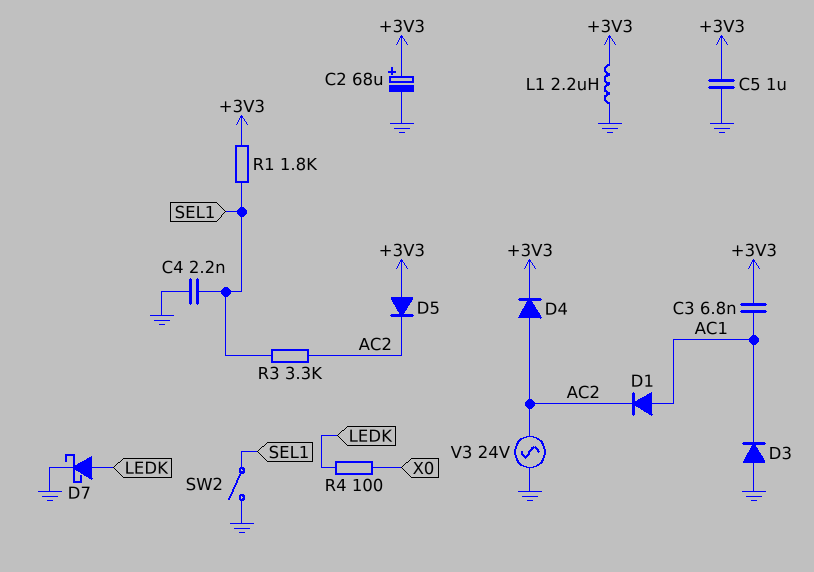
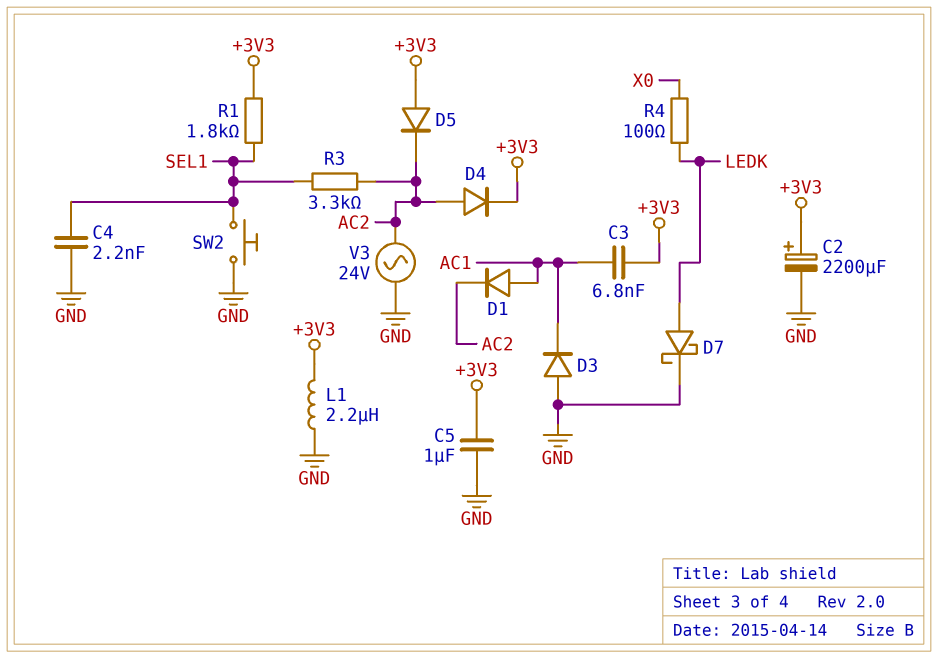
C2: 68uF (plus +3V3, minus GND) -> 2200uF (plus +3V3, minus GND)
SW2: switch (GND, SEL1) -> button (GND, SEL1)

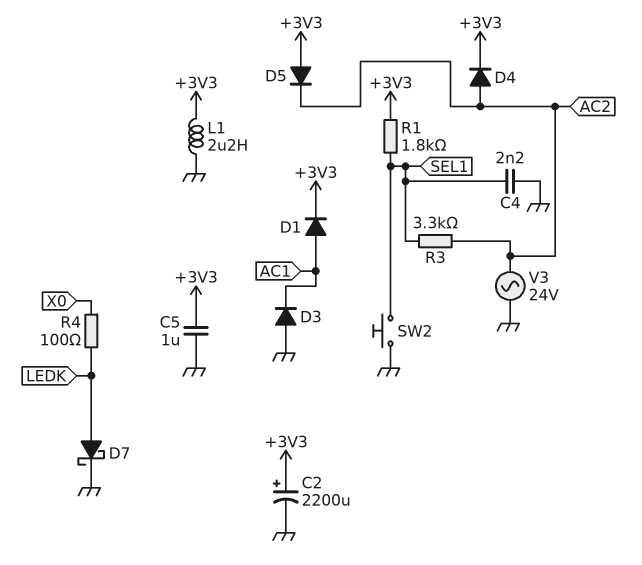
C3: 6.8nF (+3V3, AC1) -> none
D1: diode (A AC1, K AC2) -> diode (A AC1, K +3V3)

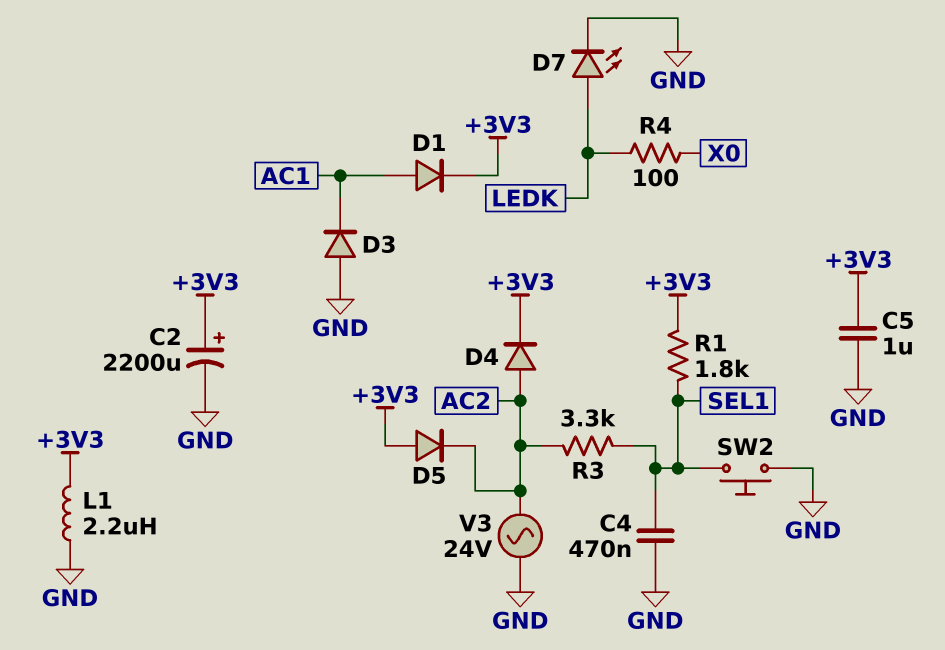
C4: 2.2nF (GND, SEL1) -> 470nF (GND, SEL1)
D7: schottky (A LEDK, K GND) -> LED (A LEDK, K GND)

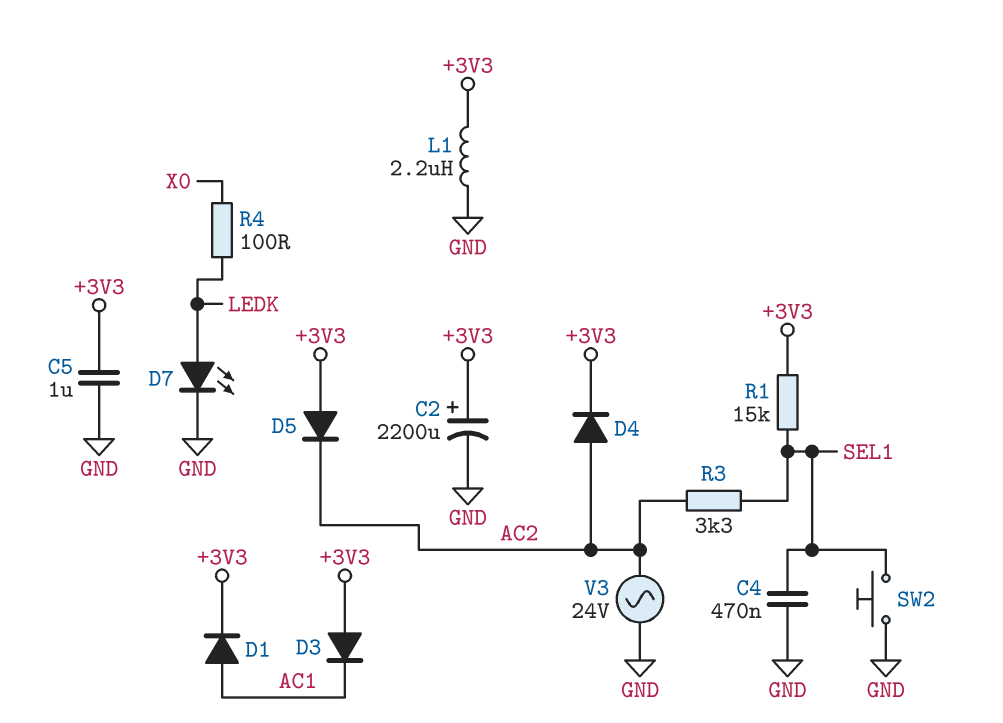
D3: diode (A GND, K AC1) -> diode (A +3V3, K AC1)
R1: 1.8k (+3V3, SEL1) -> 15k (+3V3, SEL1)

